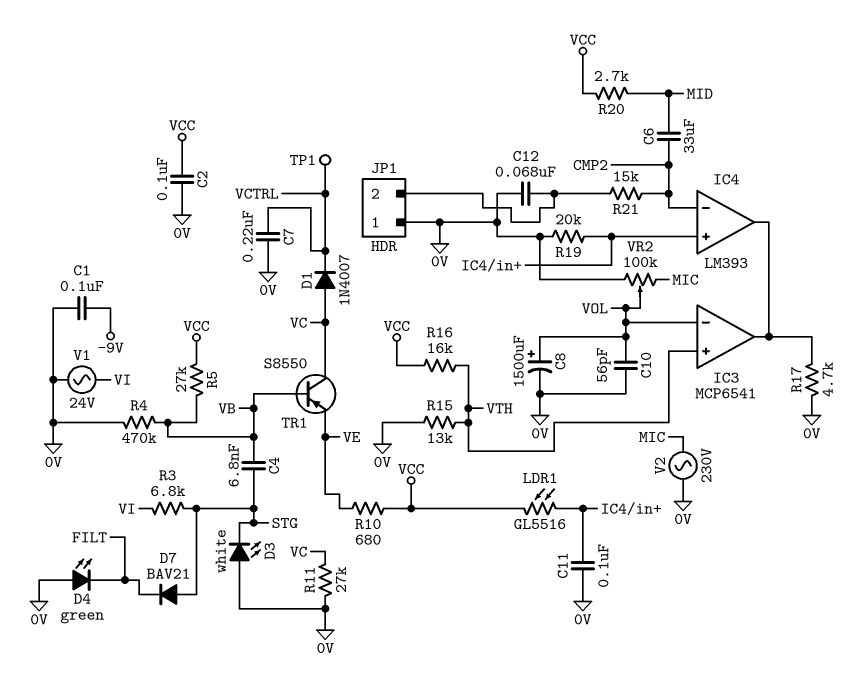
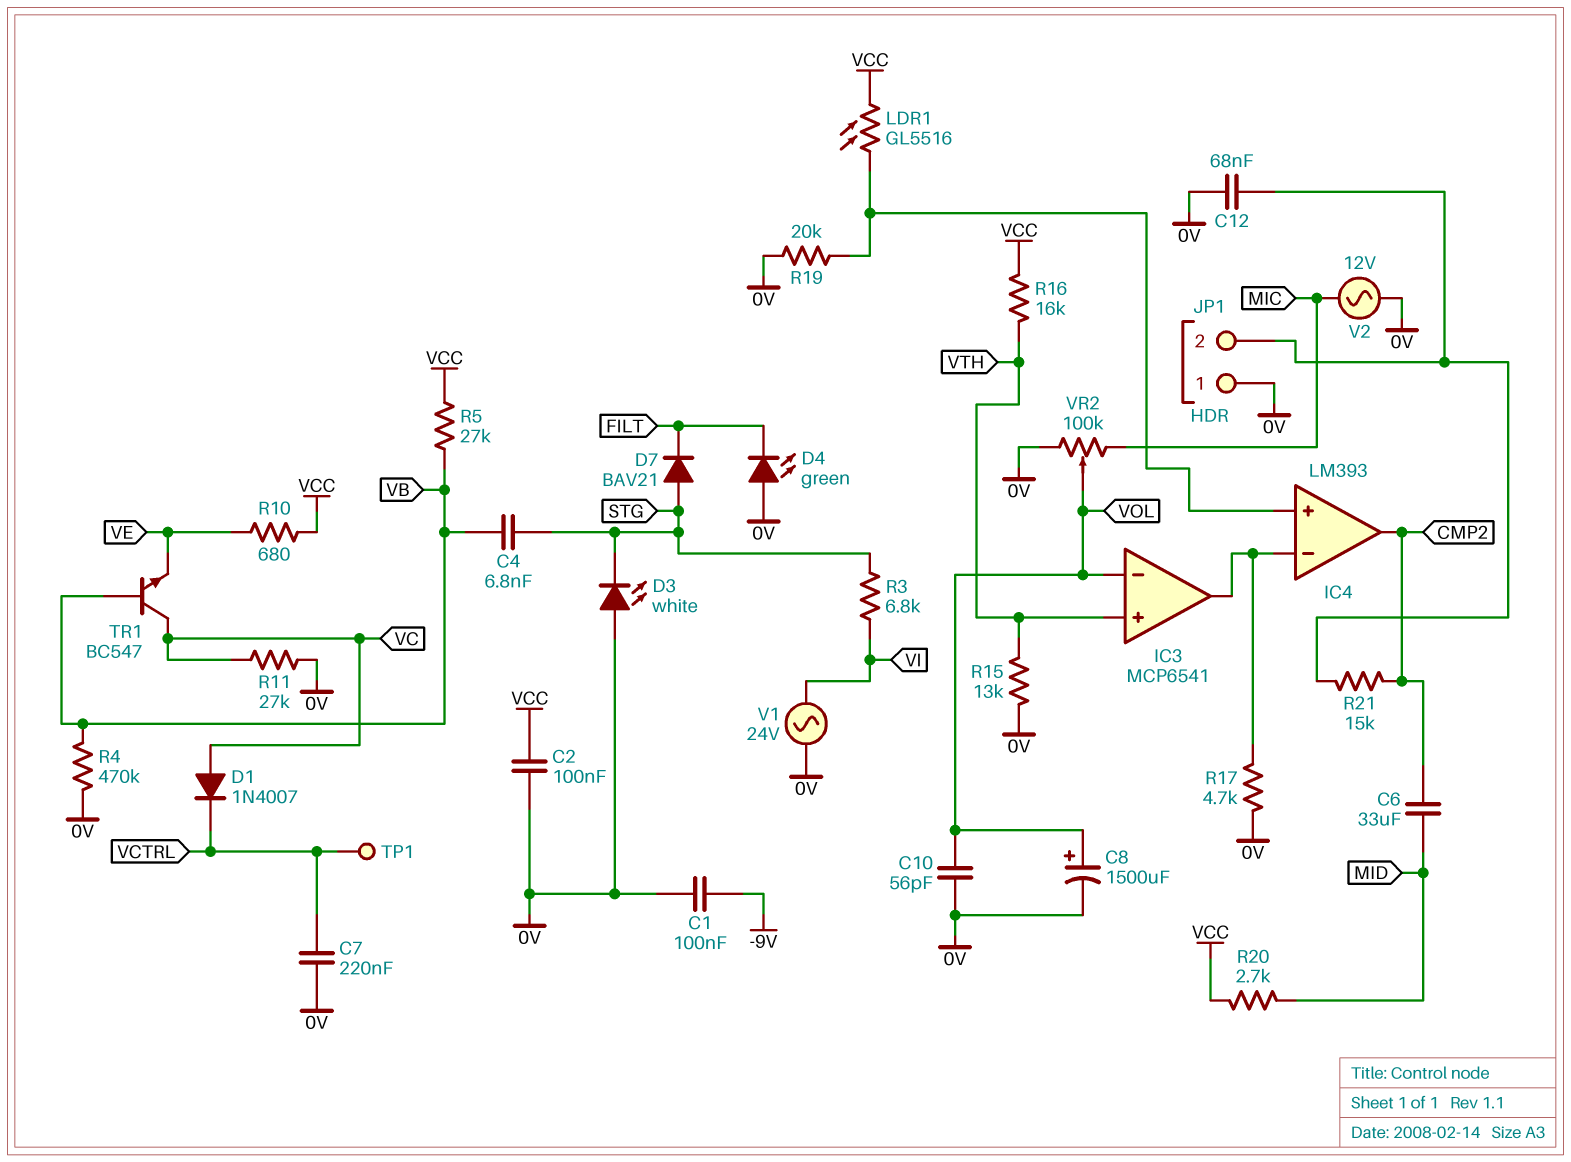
C11: 100nF (0V, IC4/in+) -> none
IC4 pin in-: CMP2 -> IC3/out
IC4 pin out: IC3/out -> CMP2
TR1: PNP S8550 (B VB, C VC, E VE) -> NPN BC547 (B VB, C VC, E VE)
V2: AC 230V (0V, MIC) -> AC 12V (0V, MIC)

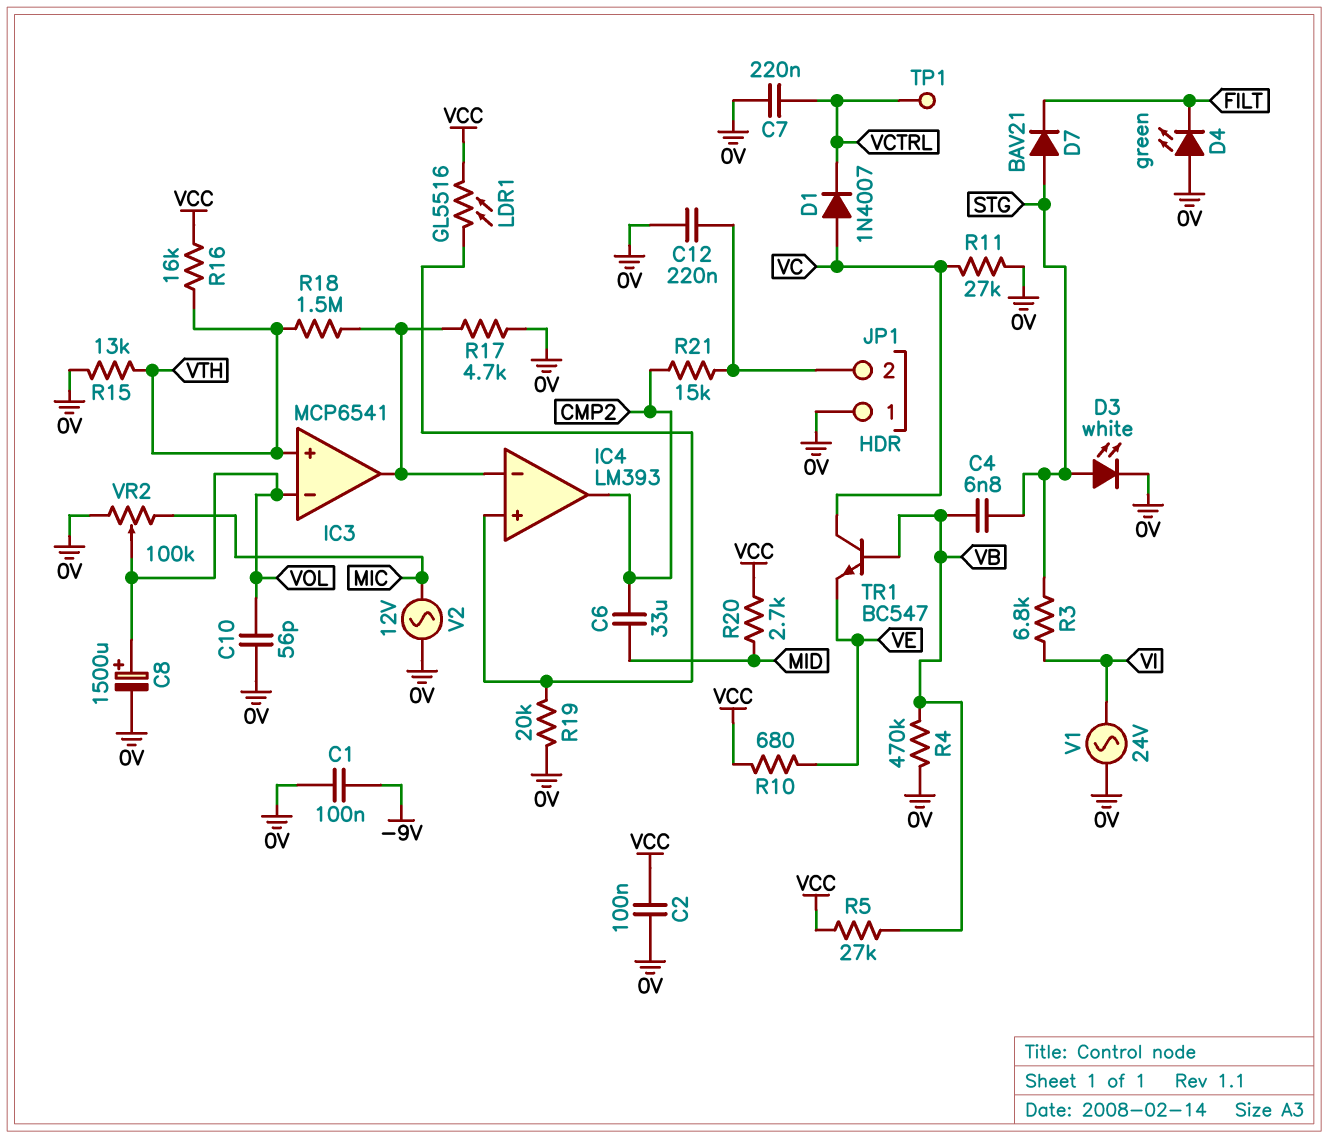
C12: 68nF (0V, JP1/2) -> 220nF (0V, JP1/2)
D3: LED white (A 0V, K STG) -> LED white (A STG, K 0V)
R18: none -> 1.5M (IC3/out, VTH)

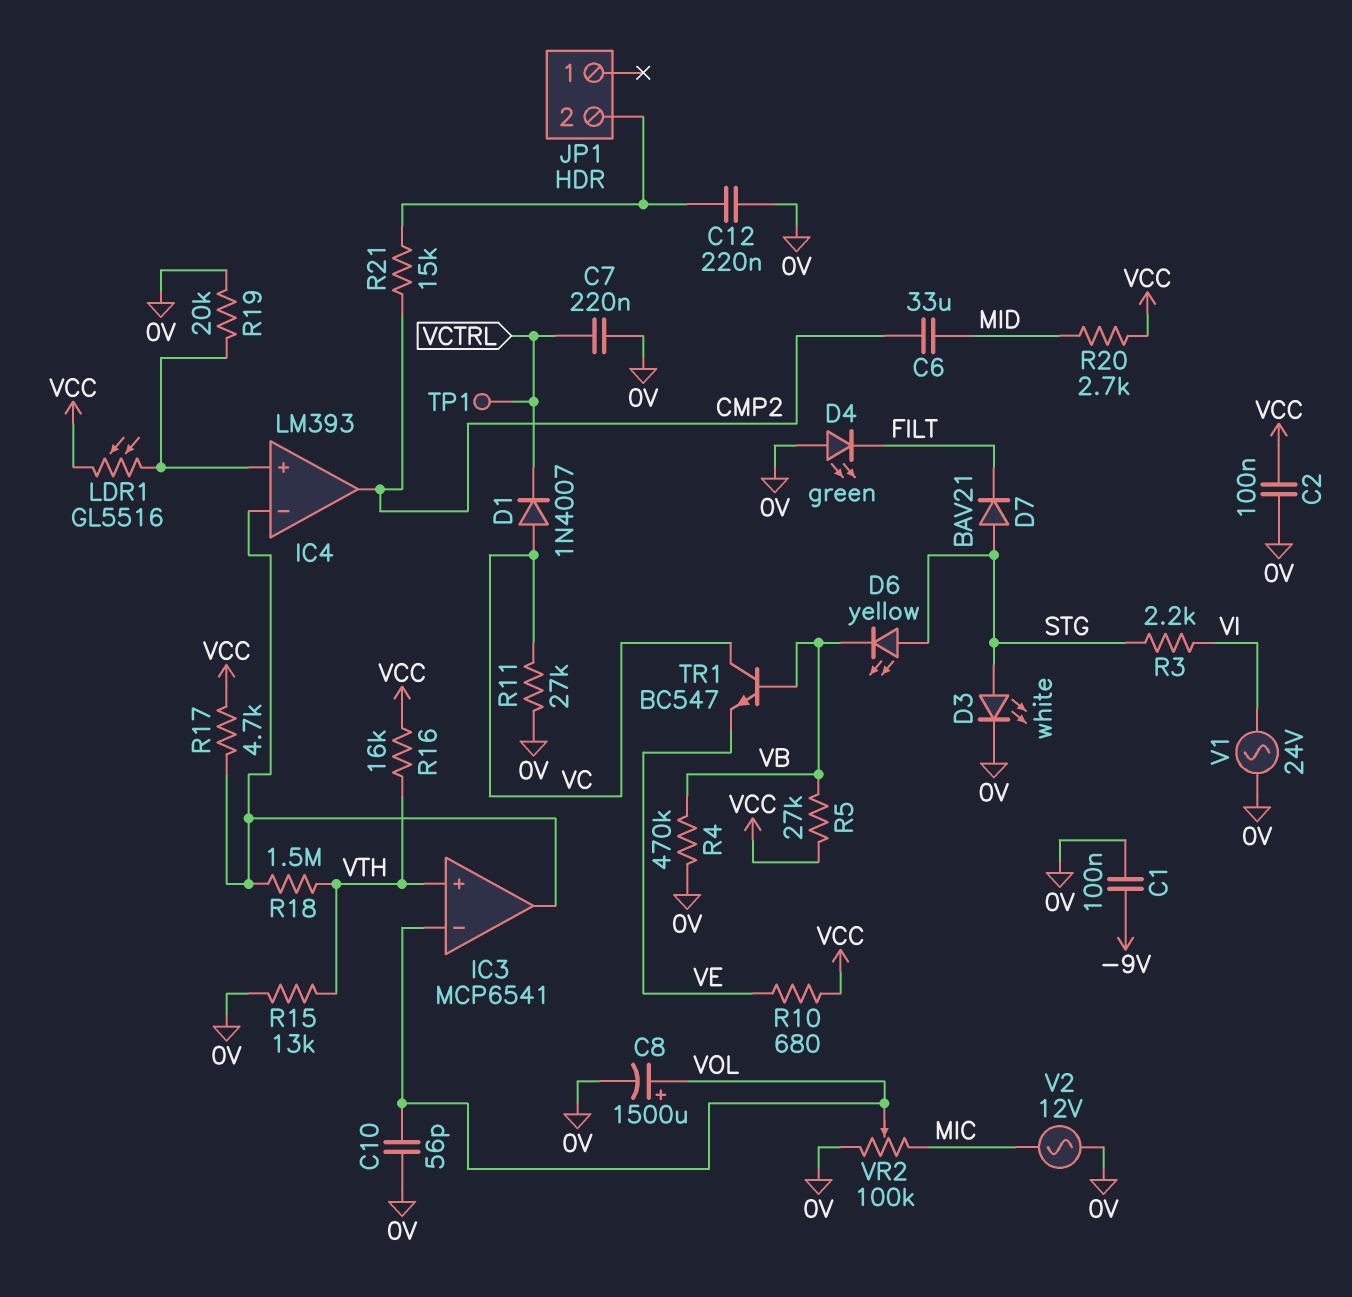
C4: 6.8nF (STG, VB) -> none
D6: none -> LED yellow (A STG, K VB)
JP1 pin 1: 0V -> none
R3: 6.8k (STG, VI) -> 2.2k (STG, VI)
R17: 4.7k (0V, IC3/out) -> 4.7k (IC3/out, VCC)

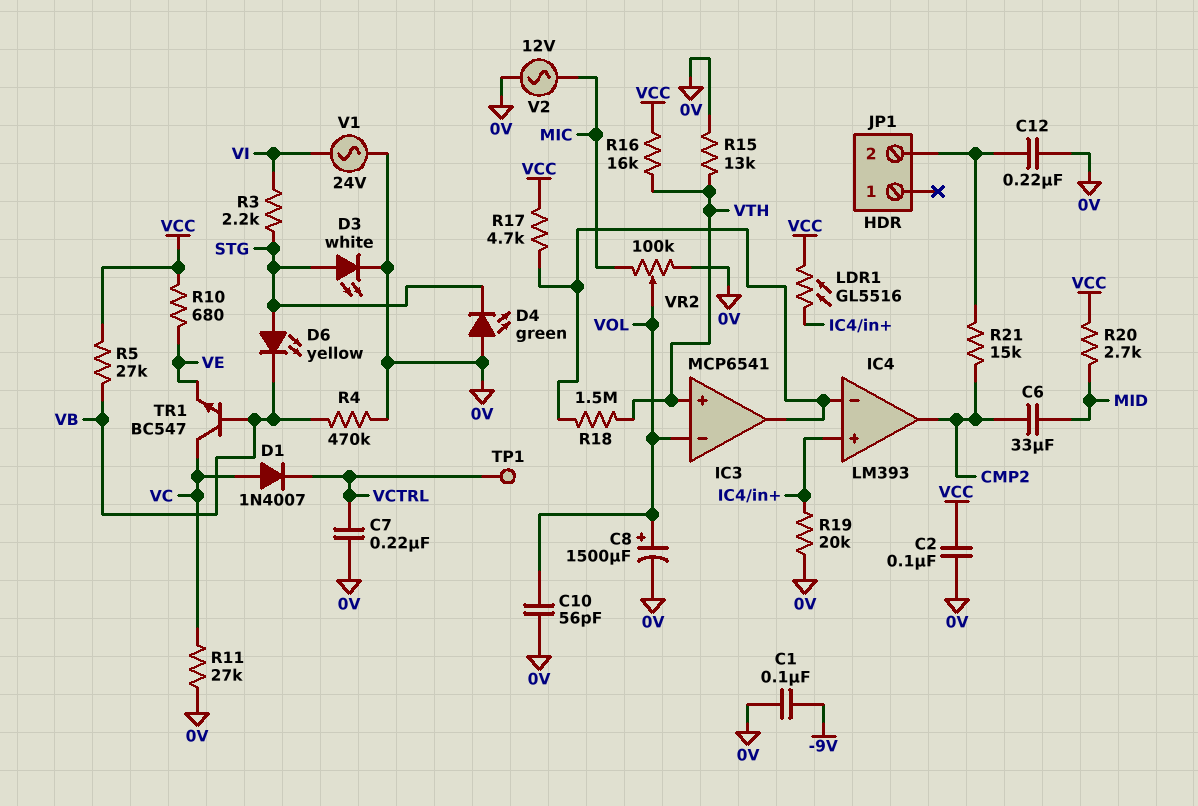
D4: LED green (A 0V, K FILT) -> LED green (A 0V, K STG)
D7: diode BAV21 (A STG, K FILT) -> none

